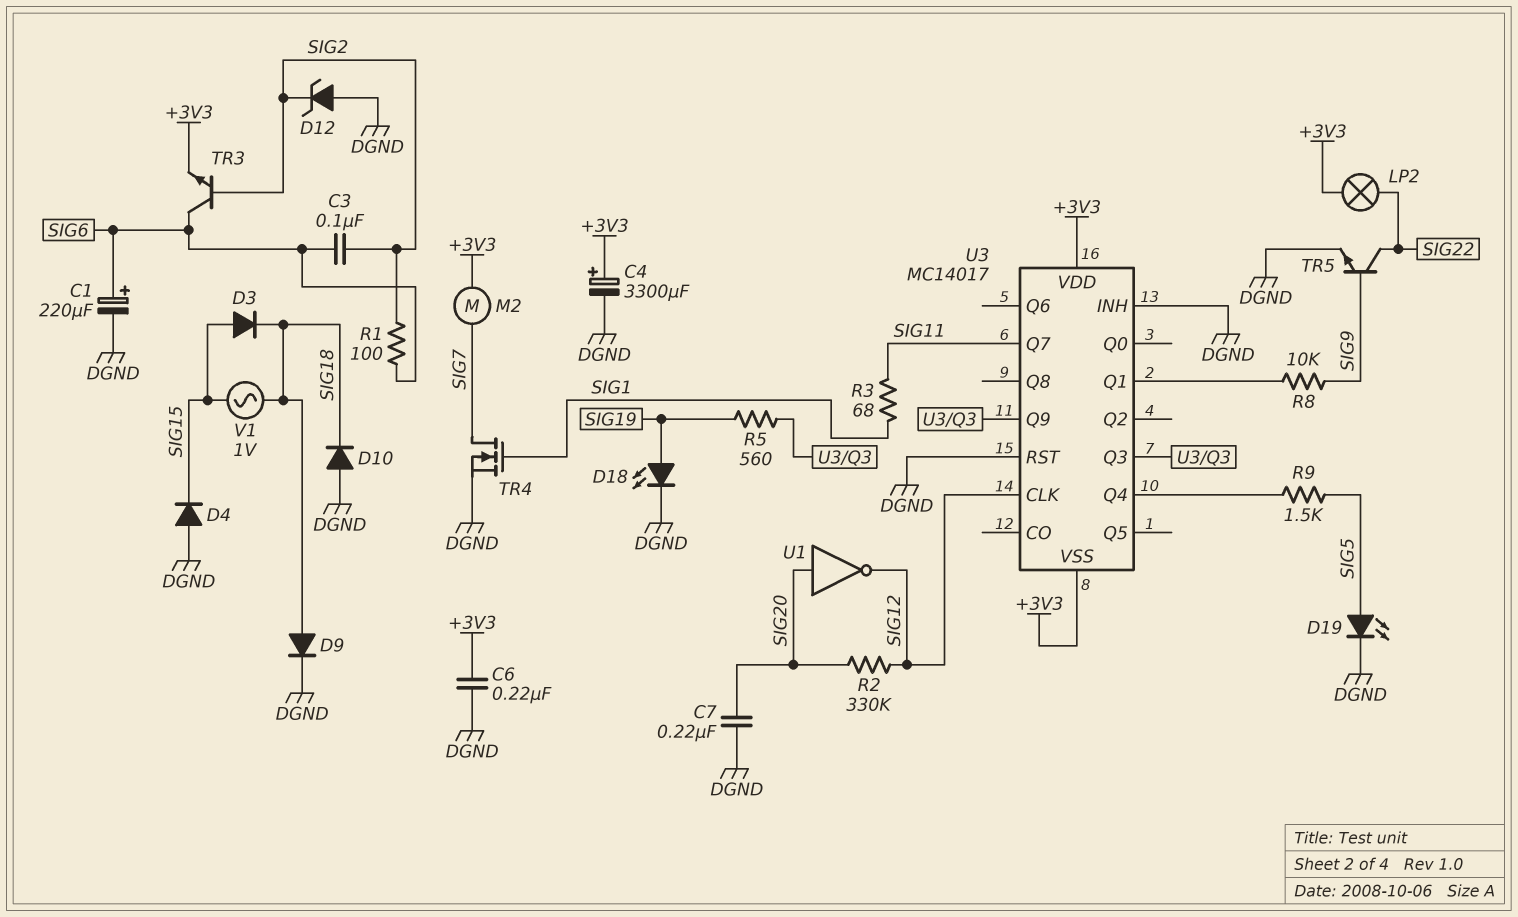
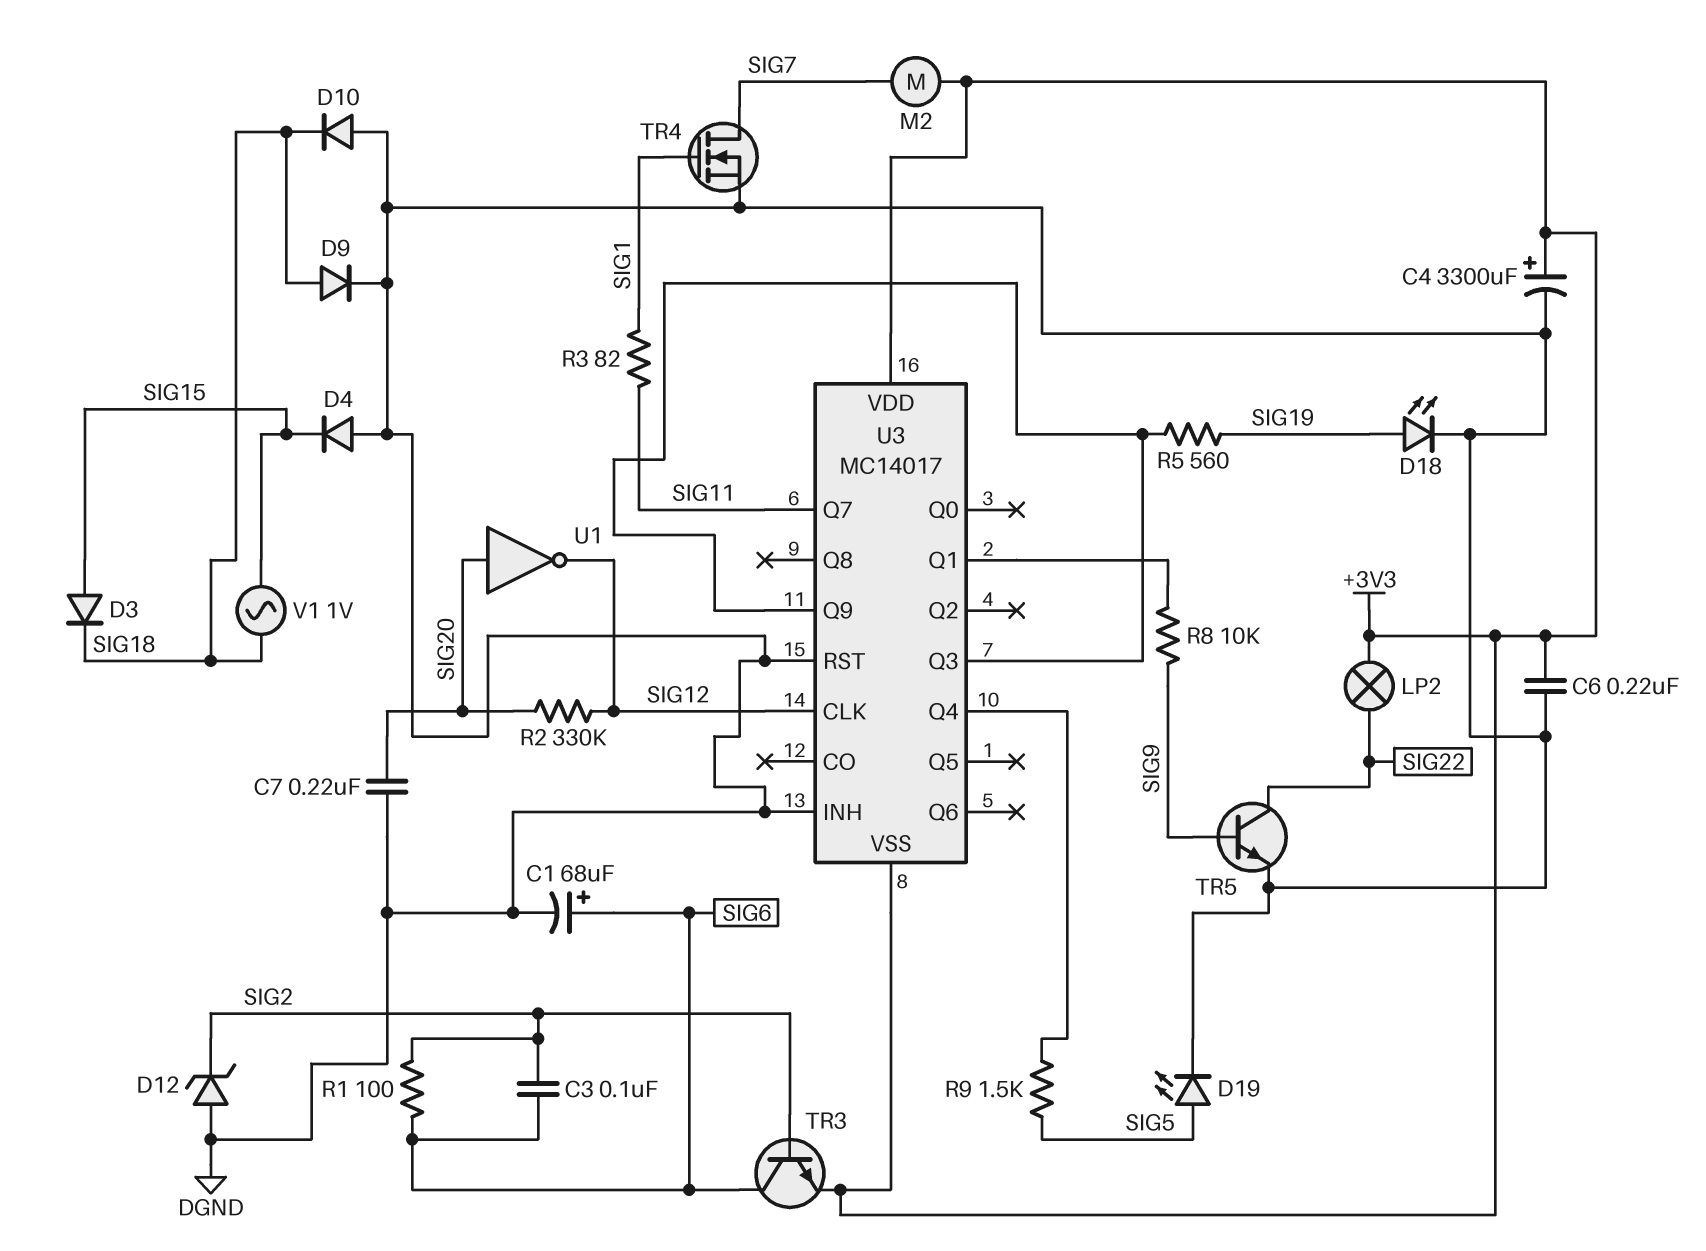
C1: 220uF (plus SIG6, minus DGND) -> 68uF (plus SIG6, minus DGND)
R3: 68 (SIG1, SIG11) -> 82 (SIG1, SIG11)

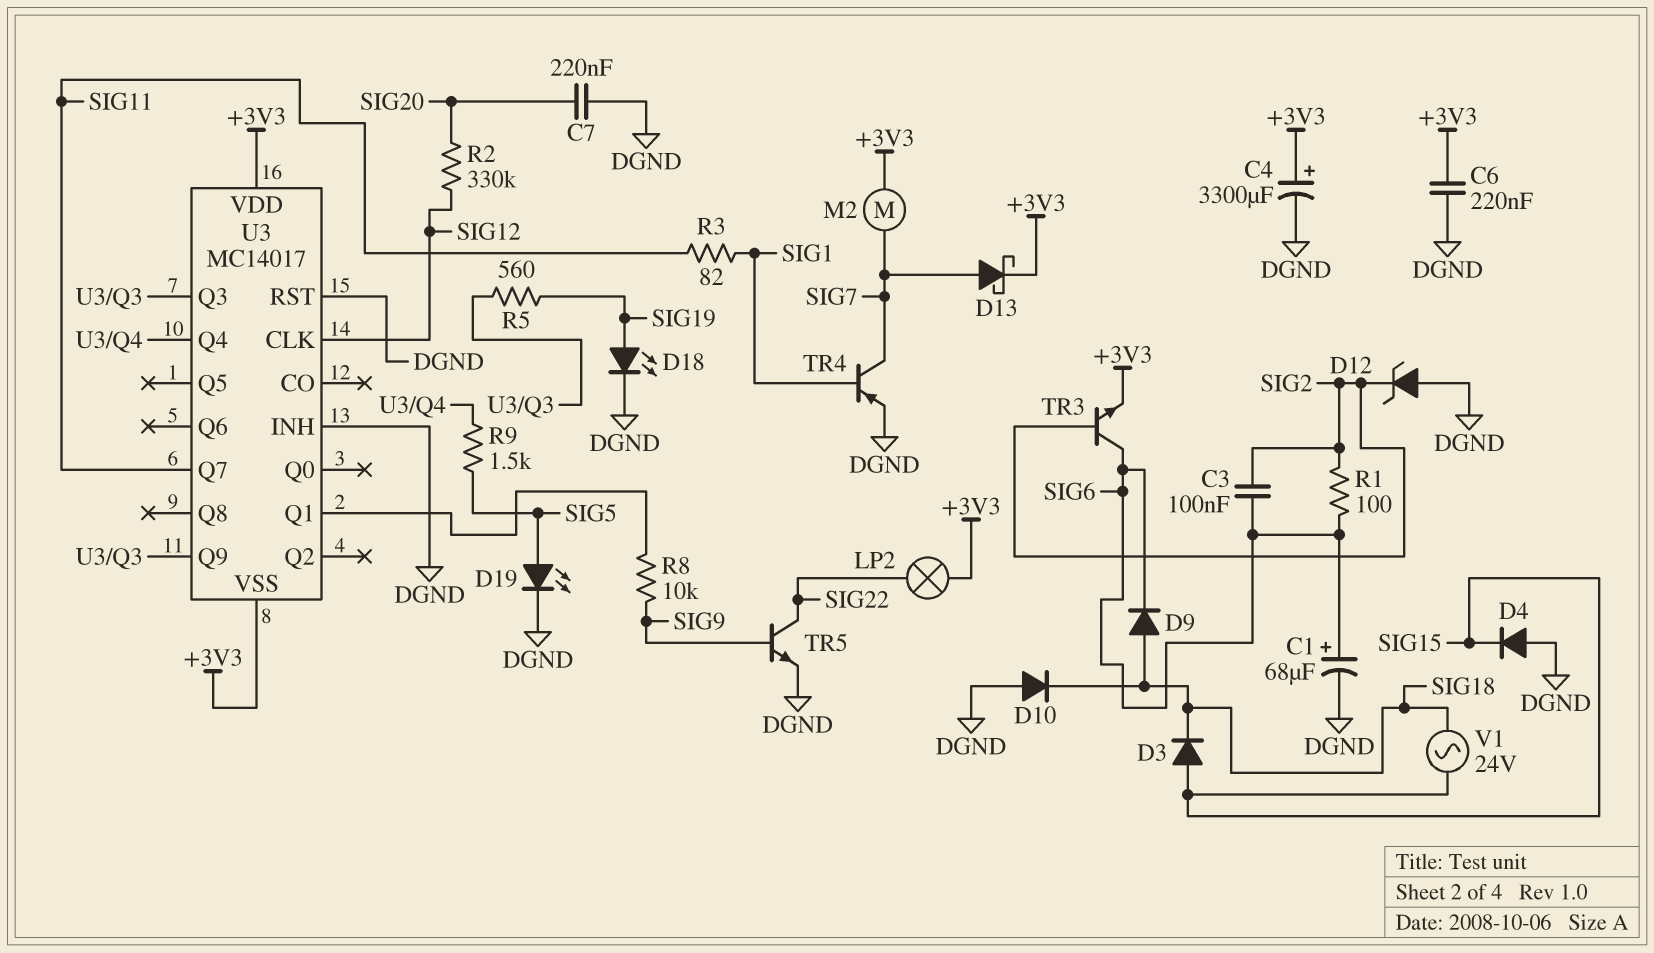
D9: diode (A SIG18, K DGND) -> diode (A SIG18, K SIG6)
D13: none -> schottky (A SIG7, K +3V3)
TR4: NMOS (G SIG1, D SIG7, S DGND) -> PNP (B SIG1, C SIG7, E DGND)
U1: NOT (in SIG20, out SIG12) -> none
V1: AC 1V (SIG15, SIG18) -> AC 24V (SIG15, SIG18)

